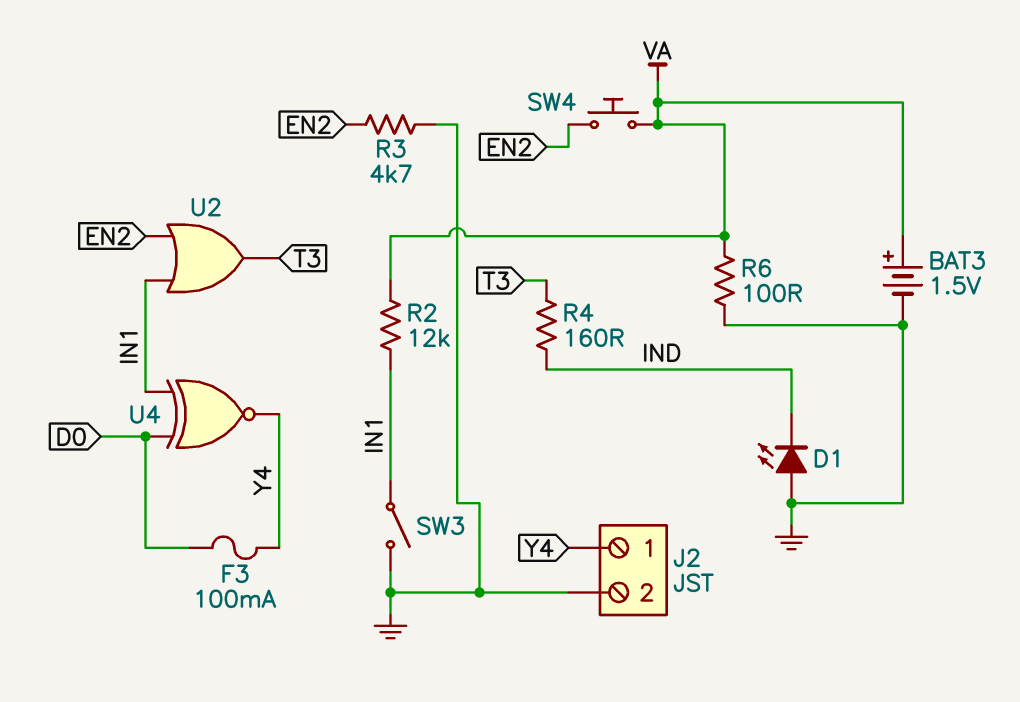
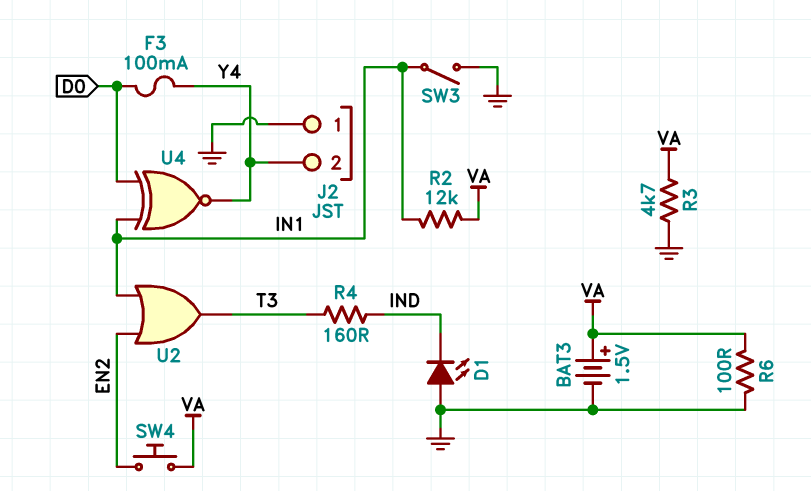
J2 pin 1: Y4 -> GND
J2 pin 2: GND -> Y4
R3: 4.7k (EN2, GND) -> 4.7k (GND, VA)

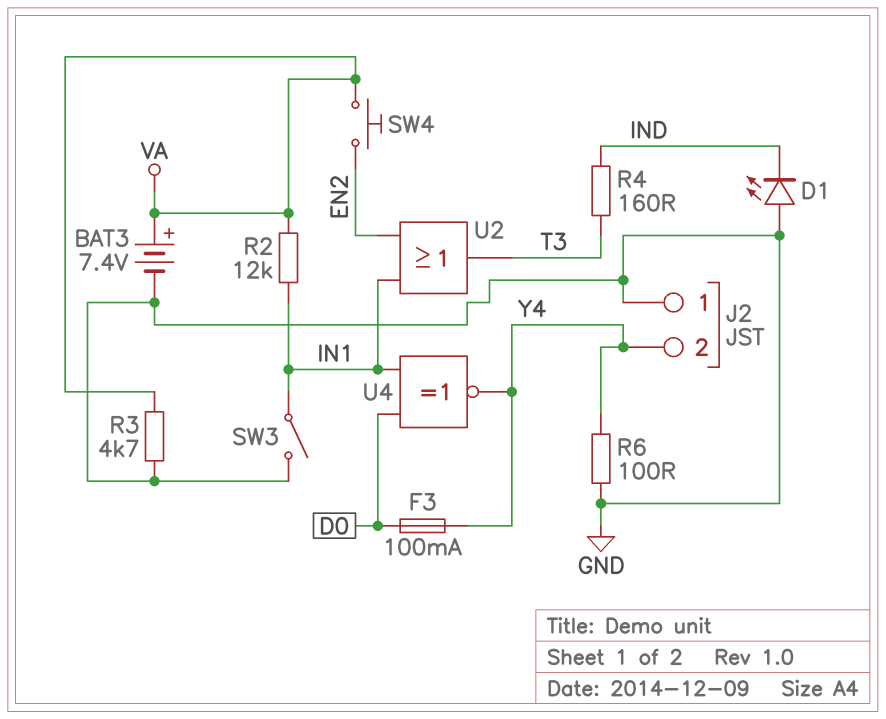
BAT3: 1.5V (plus VA, minus GND) -> 7.4V (plus VA, minus GND)
R6: 100 (GND, VA) -> 100 (GND, Y4)

